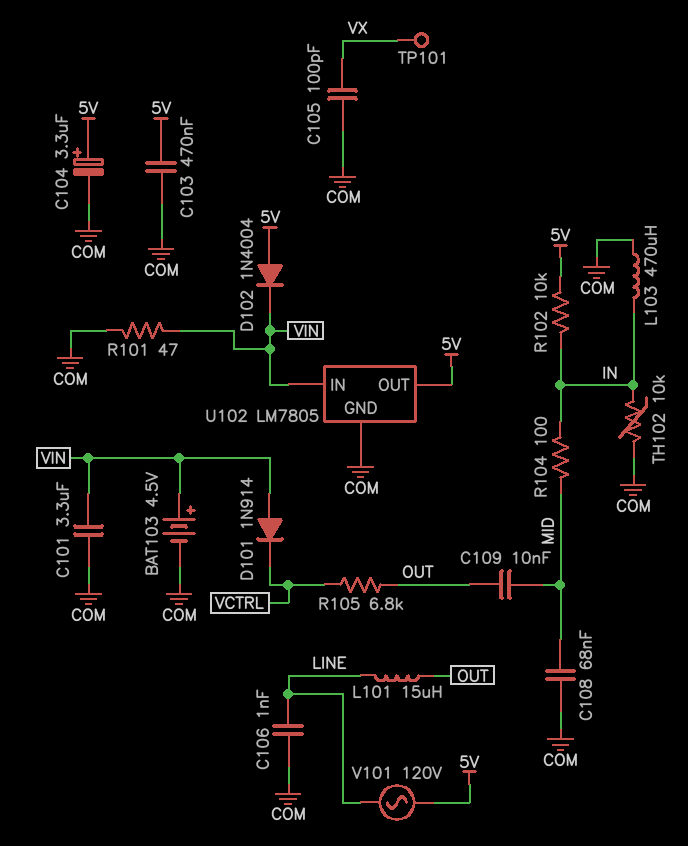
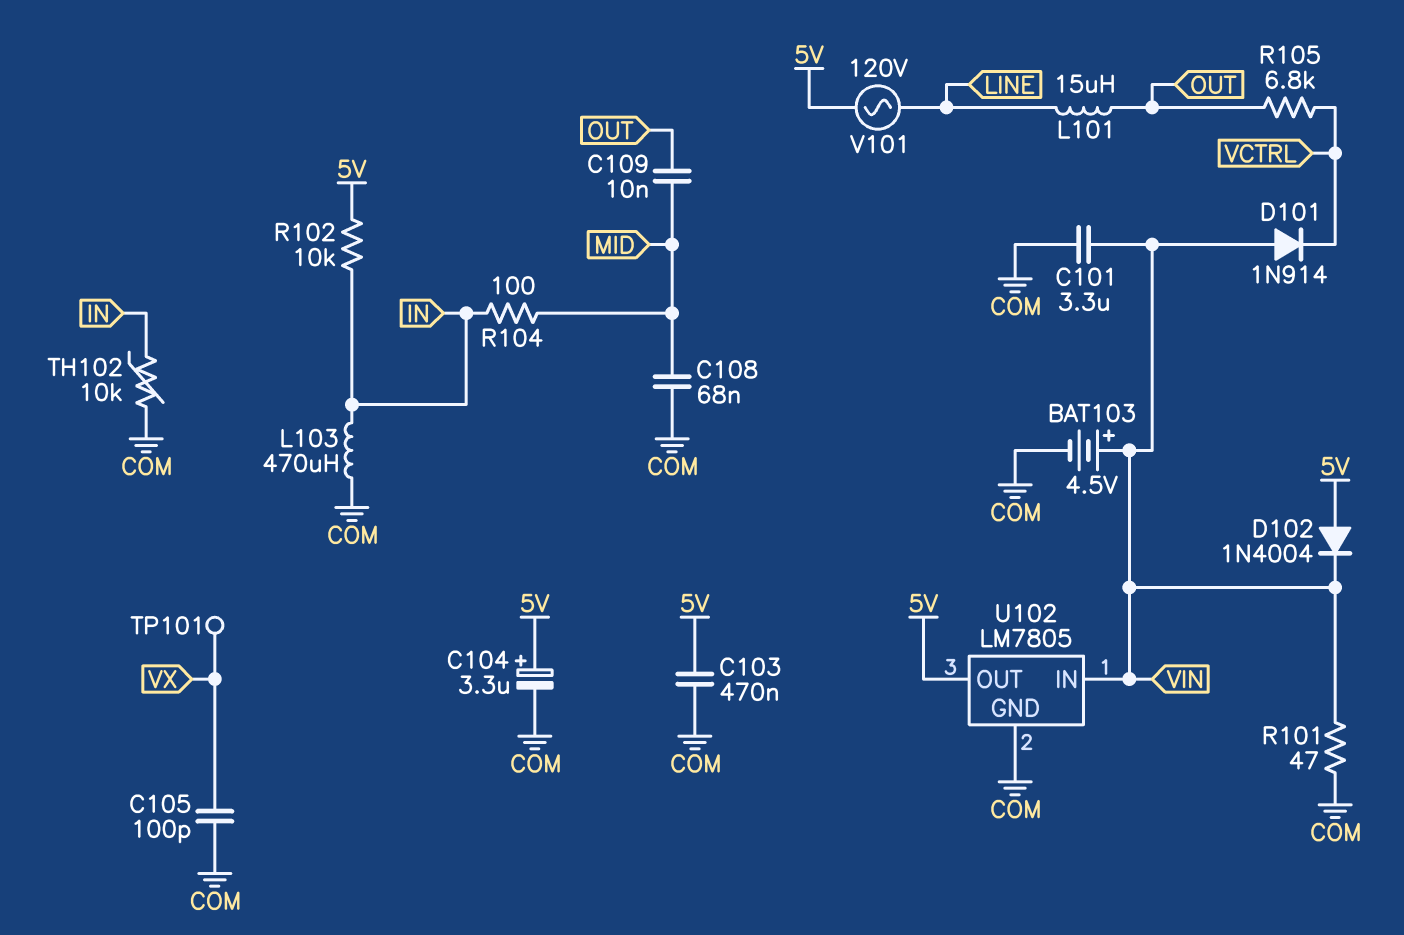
C106: 1nF (COM, LINE) -> none

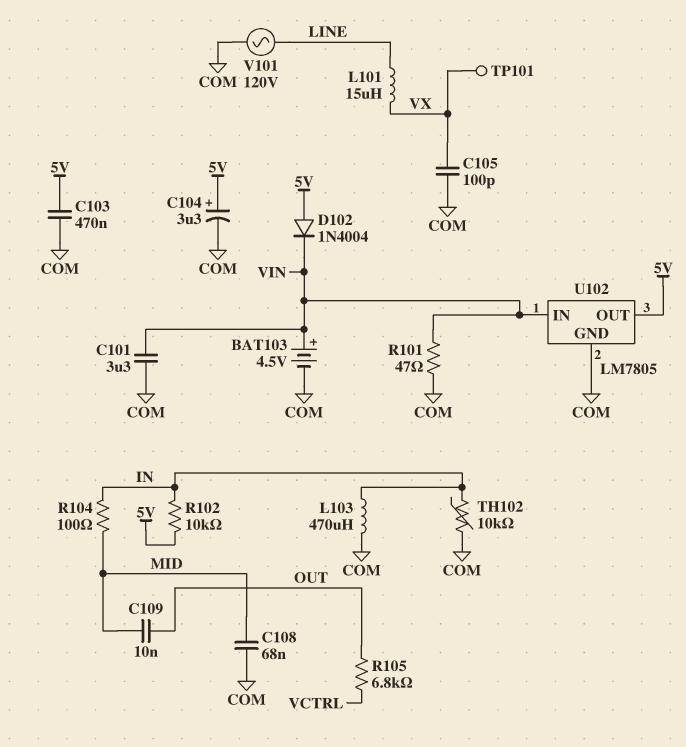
D101: diode 1N914 (A VIN, K VCTRL) -> none
L101: 15uH (LINE, OUT) -> 15uH (LINE, VX)
V101: AC 120V (5V, LINE) -> AC 120V (COM, LINE)

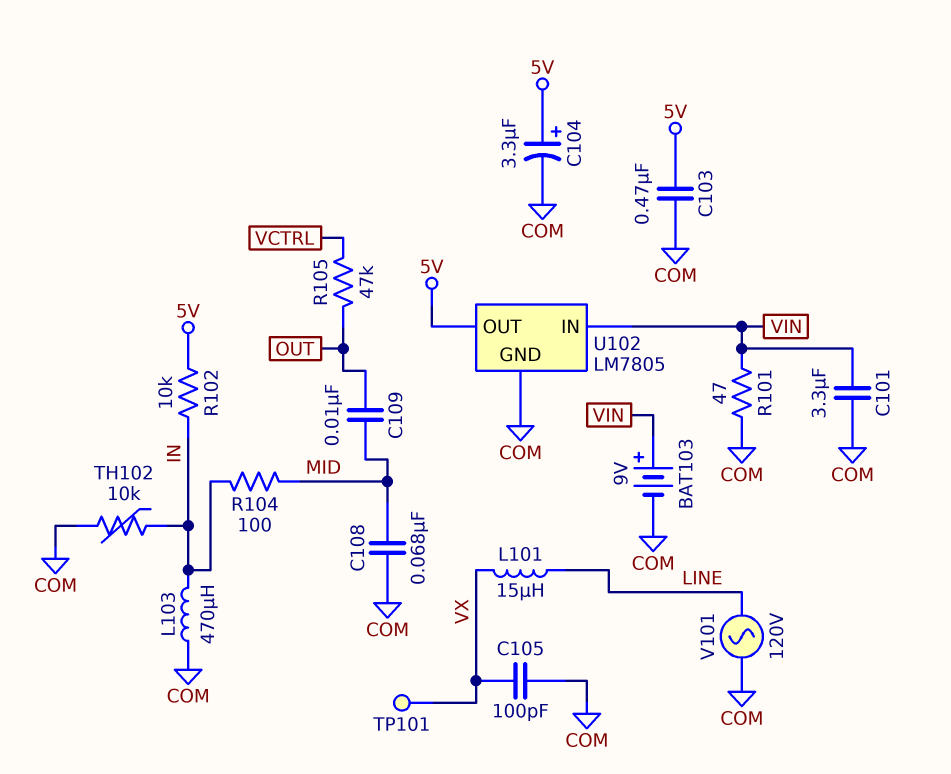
BAT103: 4.5V (plus VIN, minus COM) -> 9V (plus VIN, minus COM)
D102: diode 1N4004 (A 5V, K VIN) -> none
R105: 6.8k (OUT, VCTRL) -> 47k (OUT, VCTRL)

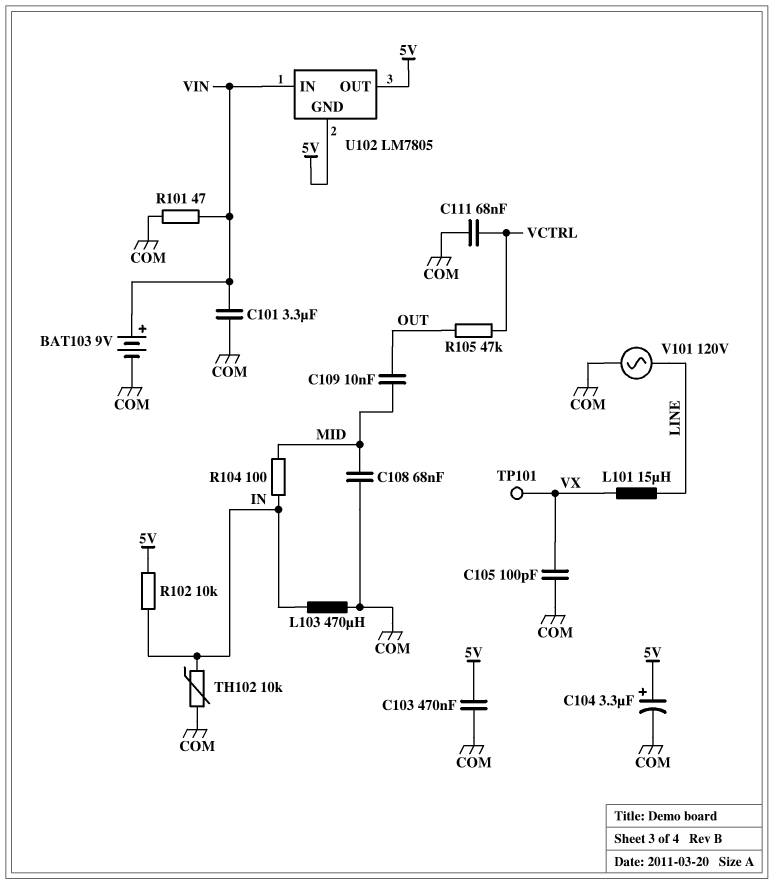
C111: none -> 68nF (COM, VCTRL)
U102 pin GND: COM -> 5V

